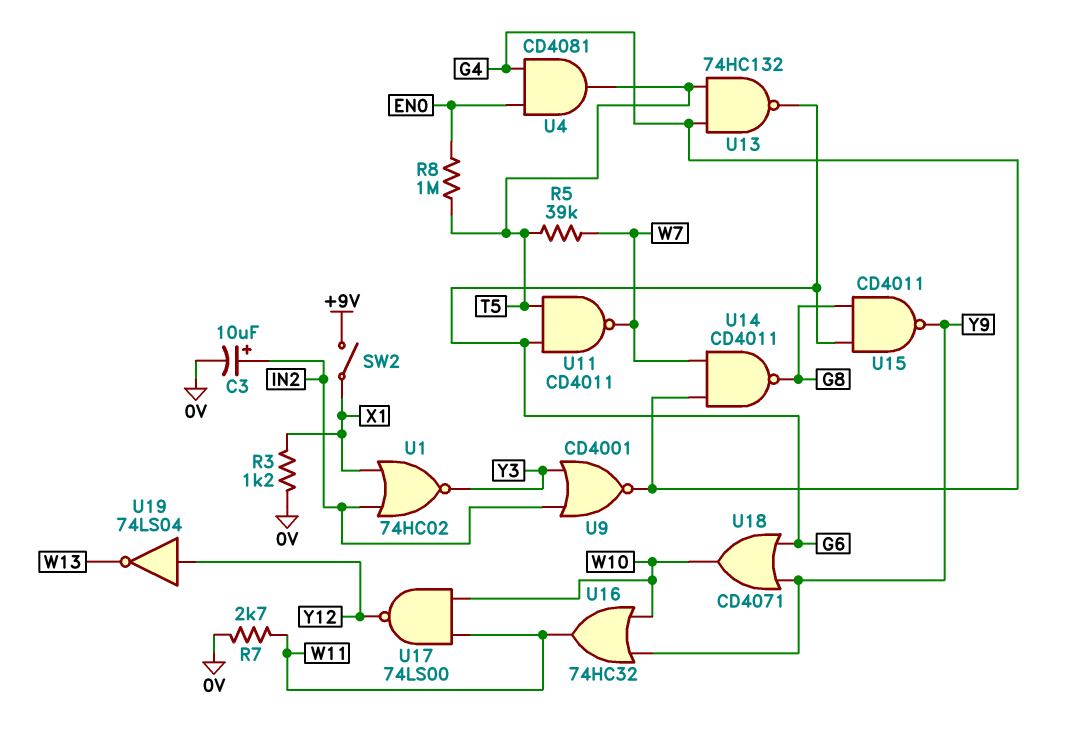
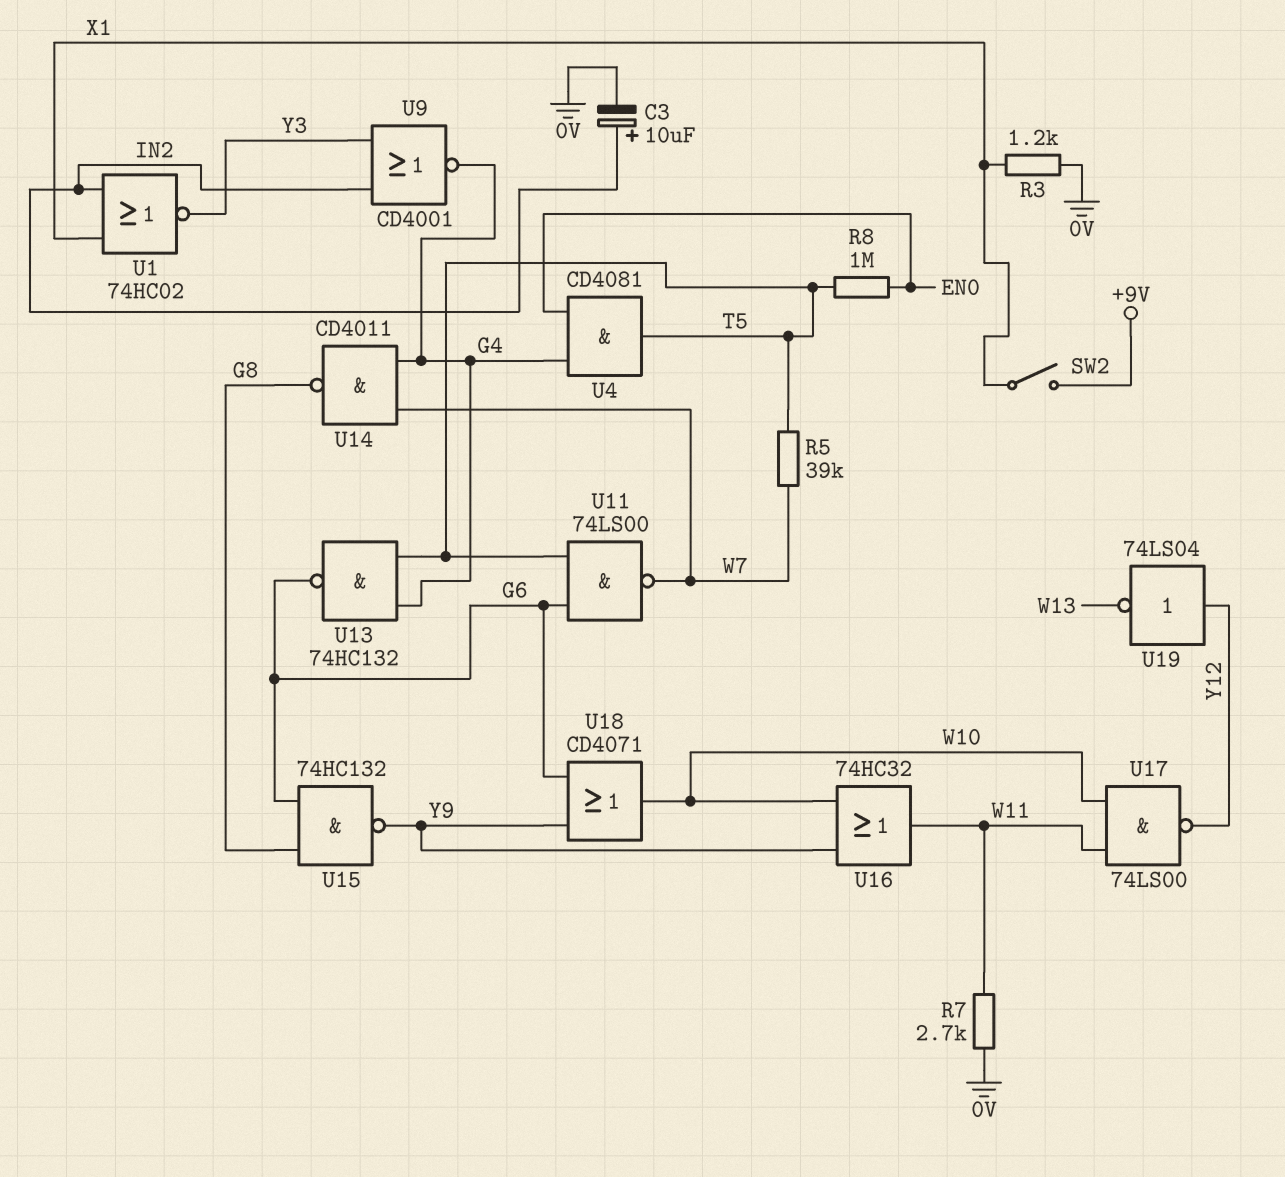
U11: NAND CD4011 (in G6, in T5, out W7) -> NAND 74LS00 (in G6, in T5, out W7)
U15: NAND CD4011 (in G6, in G8, out Y9) -> NAND 74HC132 (in G6, in G8, out Y9)

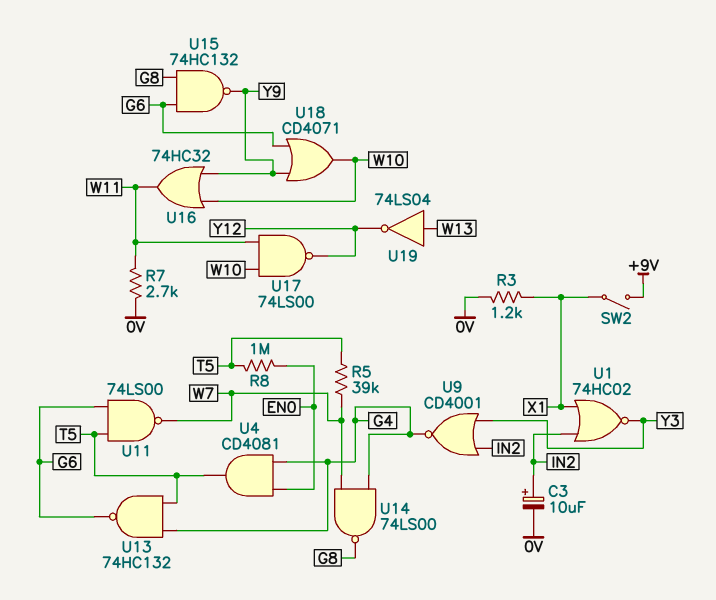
U14: NAND CD4011 (in G4, in W7, out G8) -> NAND 74LS00 (in G4, in W7, out G8)
U19: NOT 74LS04 (in Y12, out W13) -> NOT 74LS04 (in W13, out Y12)

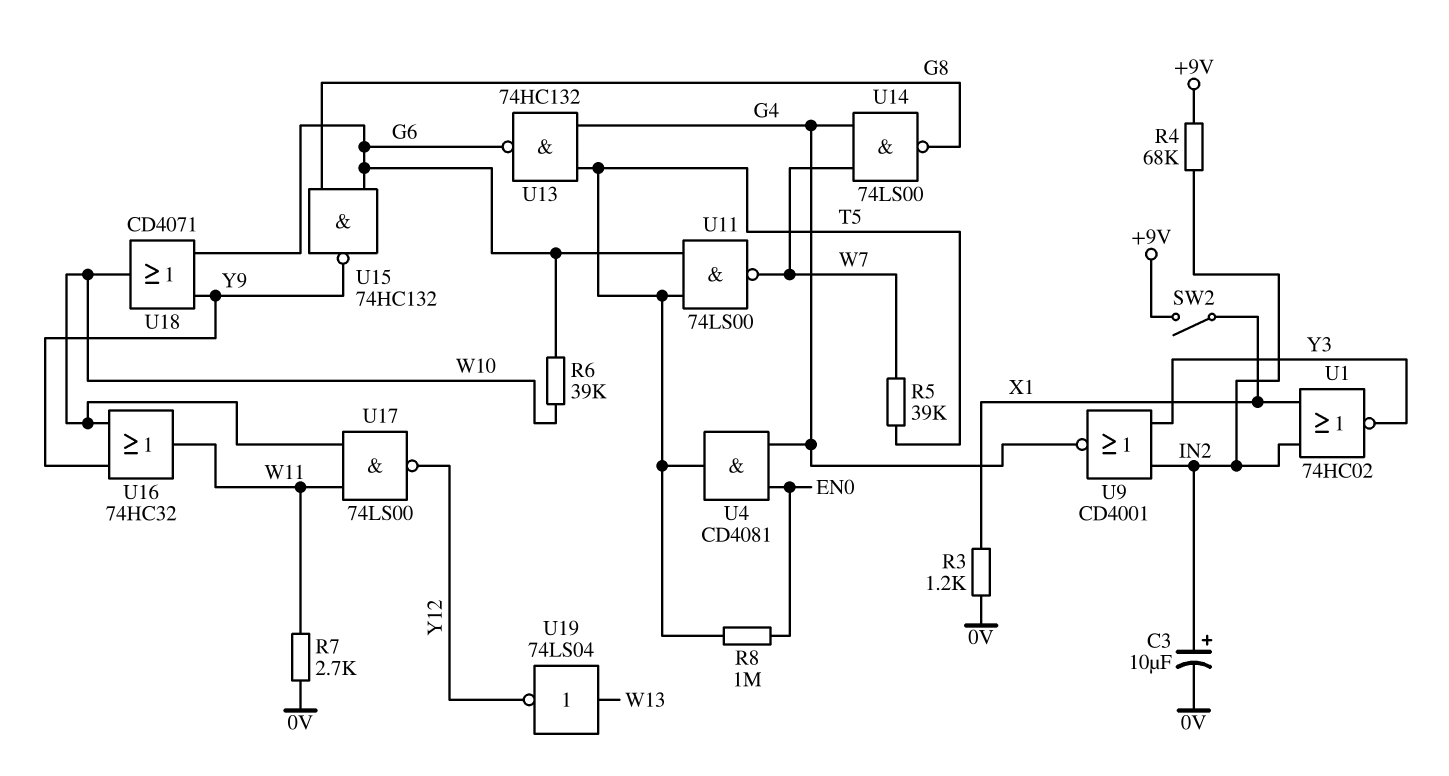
R4: none -> 68k (+9V, IN2)
R6: none -> 39k (G6, W10)

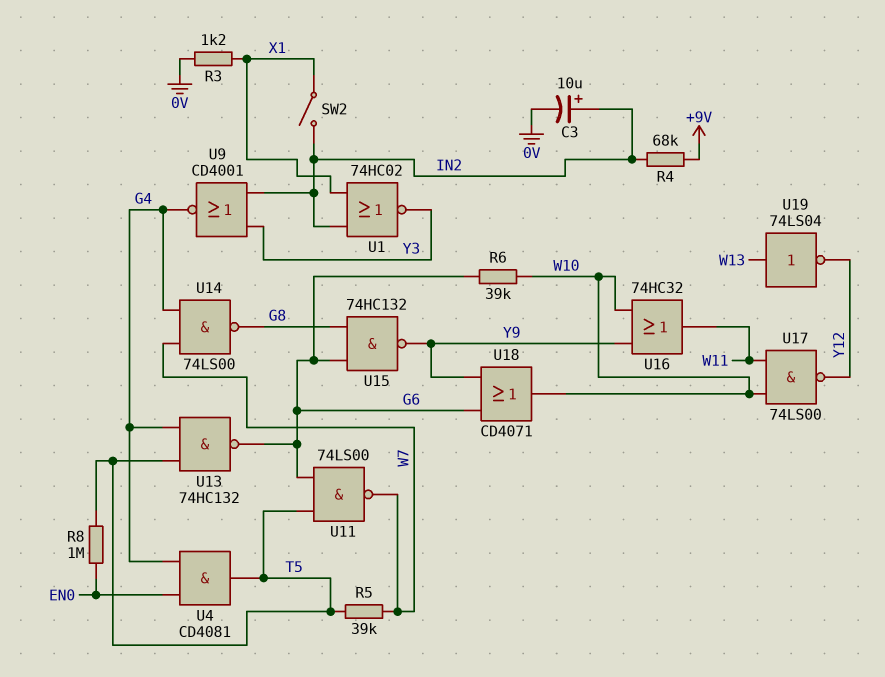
R7: 2.7k (0V, W11) -> none
SW2: switch (+9V, X1) -> switch (IN2, X1)

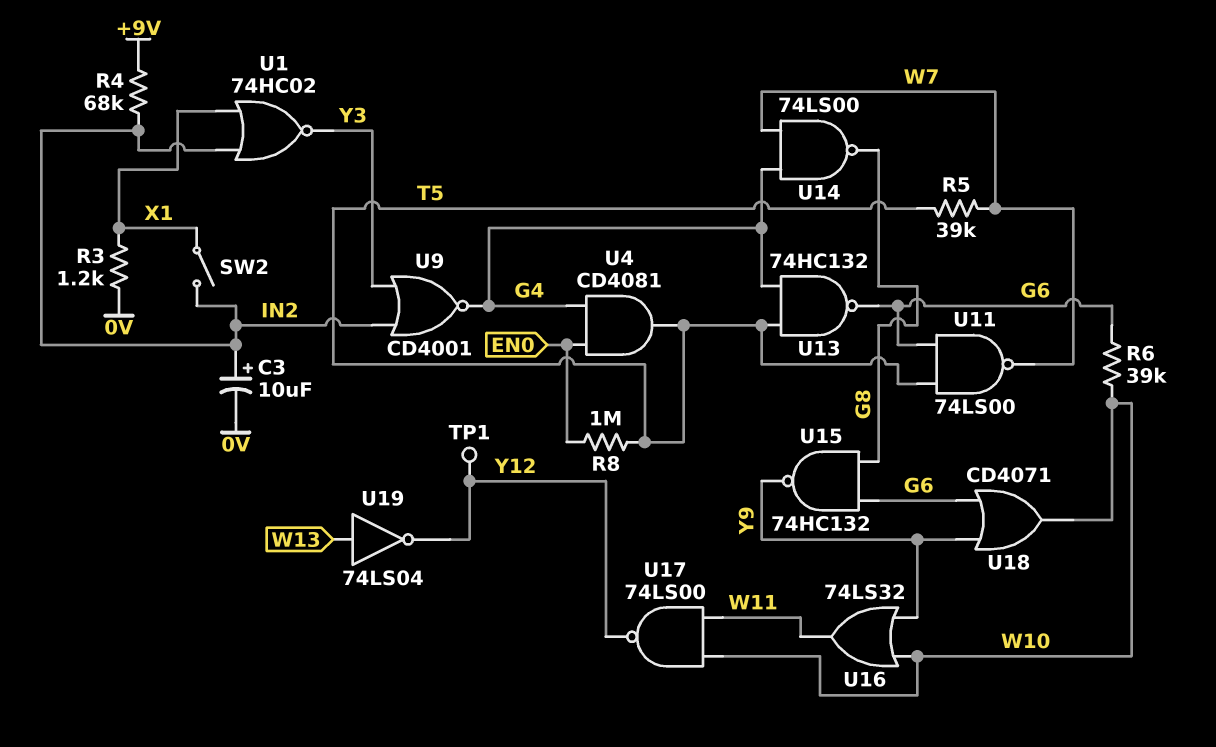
TP1: none -> test point (Y12)
U16: OR 74HC32 (in W10, in Y9, out W11) -> OR 74LS32 (in W10, in Y9, out W11)

